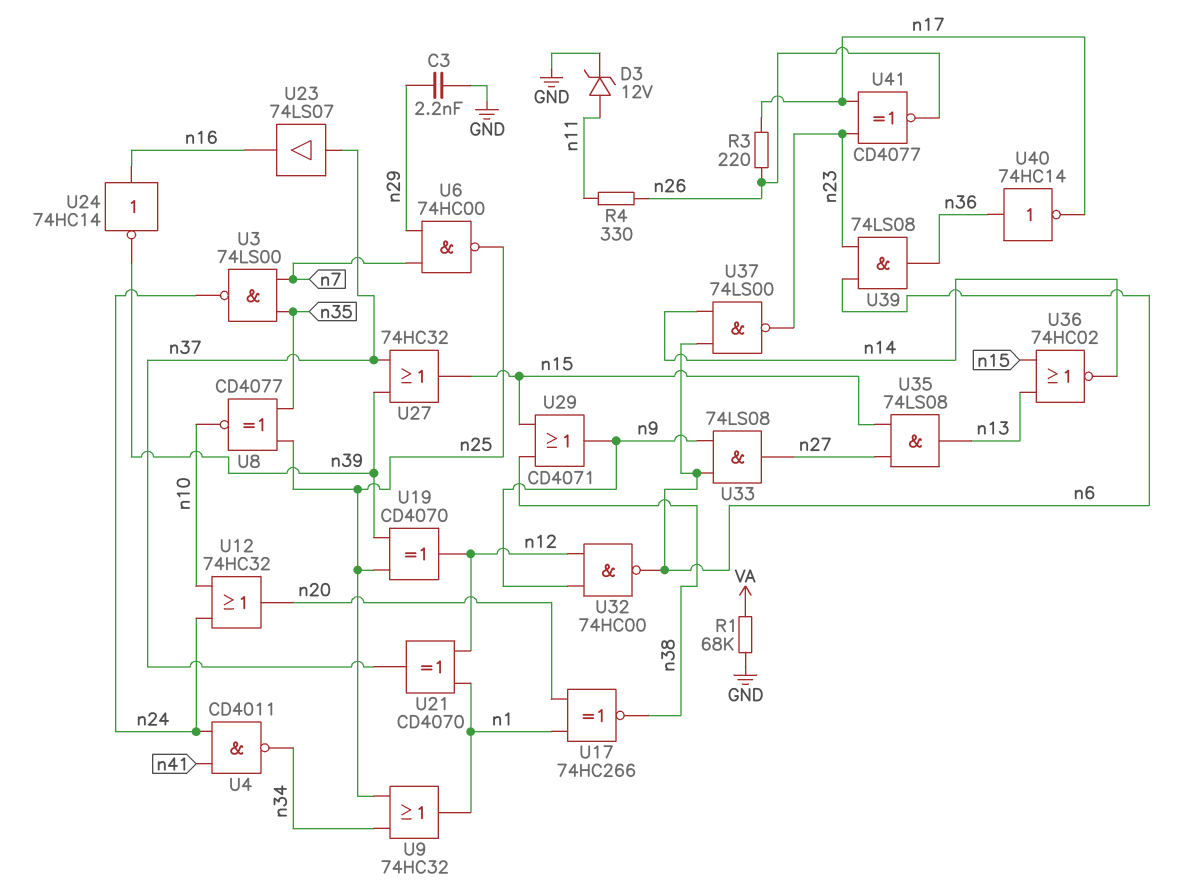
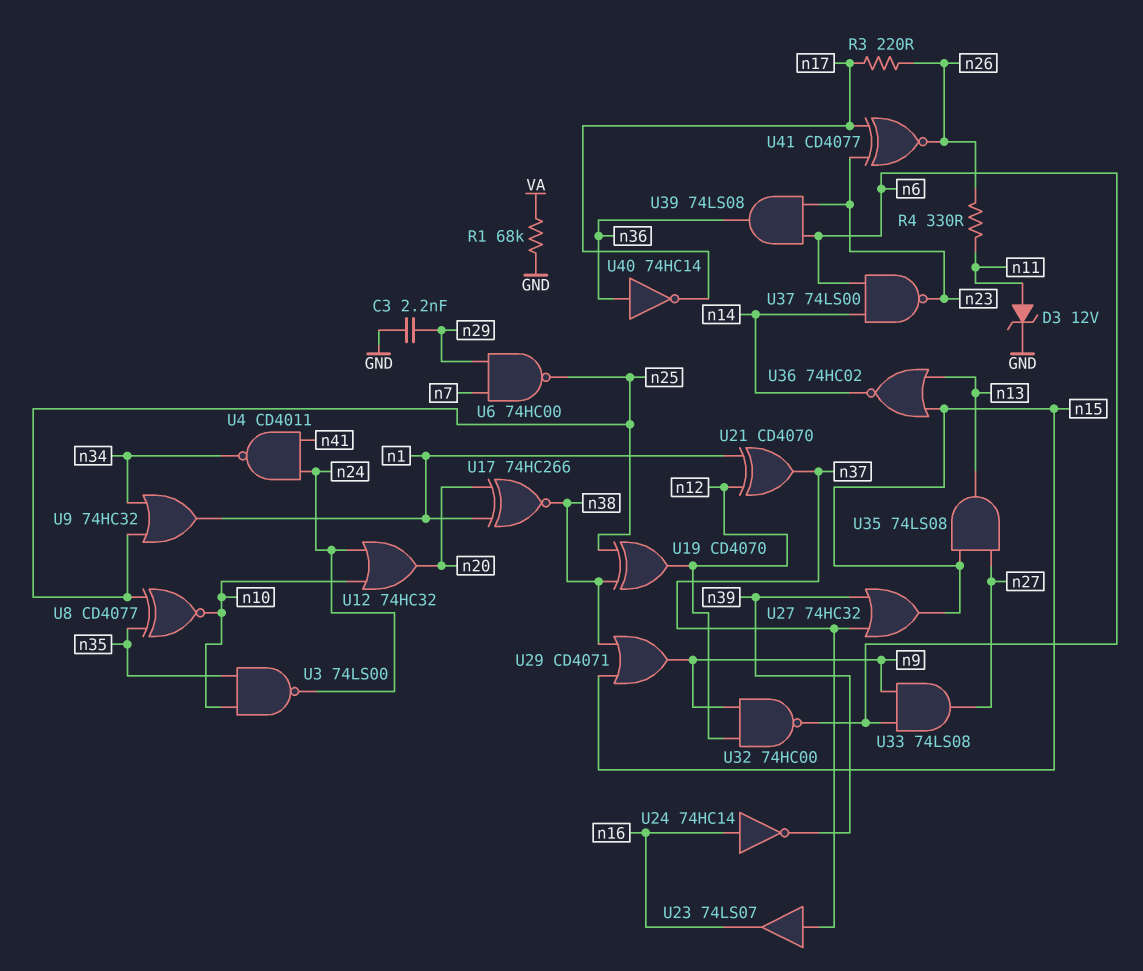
U3: NAND 74LS00 (in n7, in n35, out n24) -> NAND 74LS00 (in n10, in n35, out n24)
U19: XOR CD4070 (in n25, in n39, out n12) -> XOR CD4070 (in n25, in n38, out n12)

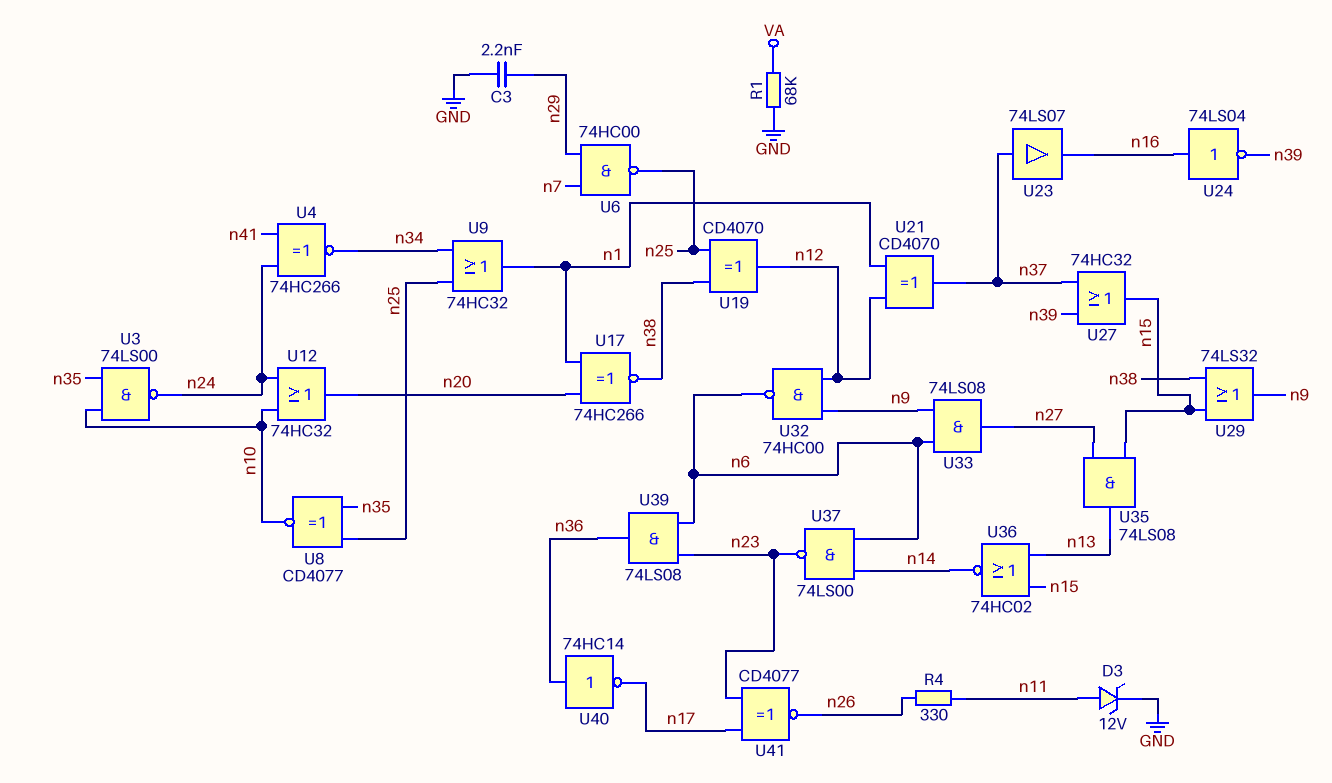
R3: 220 (n17, n26) -> none
U4: NAND CD4011 (in n24, in n41, out n34) -> XNOR 74HC266 (in n24, in n41, out n34)
U24: NOT 74HC14 (in n16, out n39) -> NOT 74LS04 (in n16, out n39)
U29: OR CD4071 (in n15, in n38, out n9) -> OR 74LS32 (in n15, in n38, out n9)

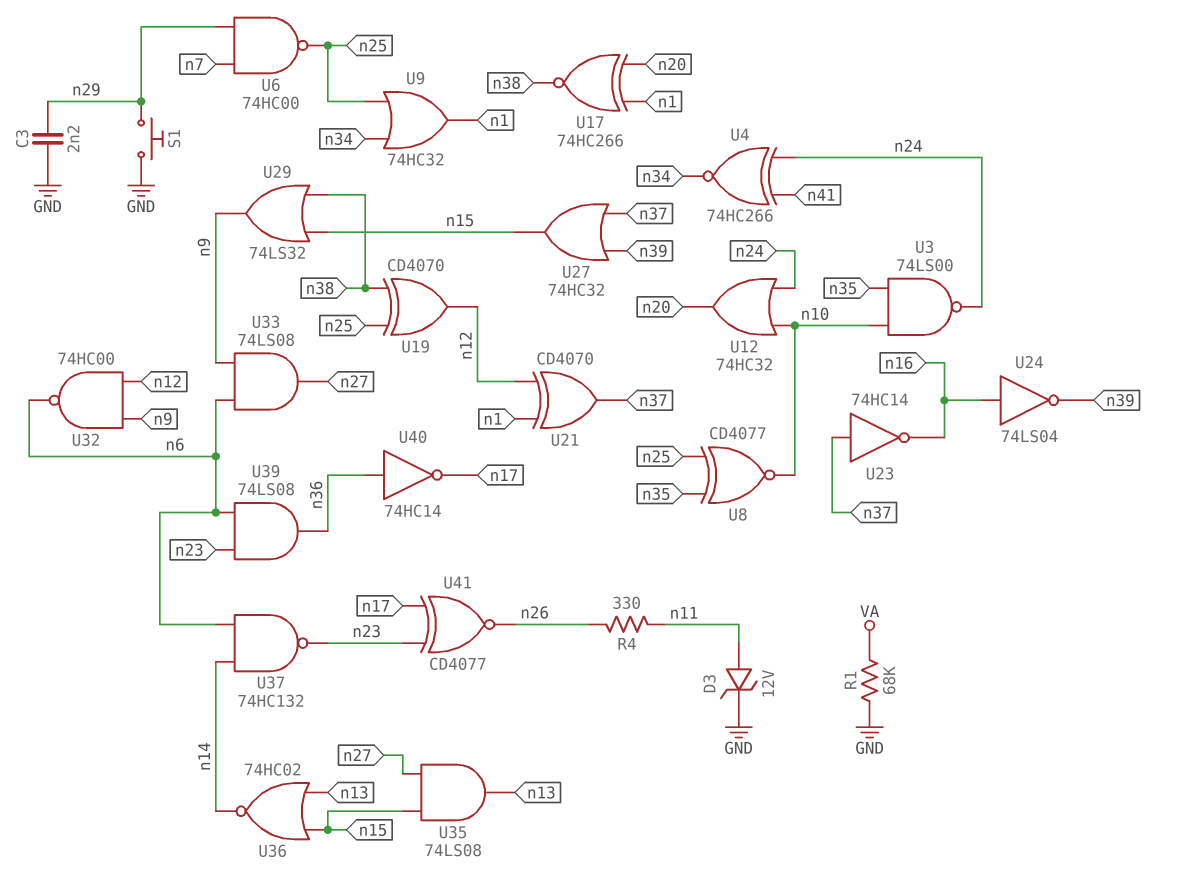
S1: none -> button (GND, n29)
U23: buffer 74LS07 (in n37, out n16) -> NOT 74HC14 (in n37, out n16)
U37: NAND 74LS00 (in n6, in n14, out n23) -> NAND 74HC132 (in n6, in n14, out n23)

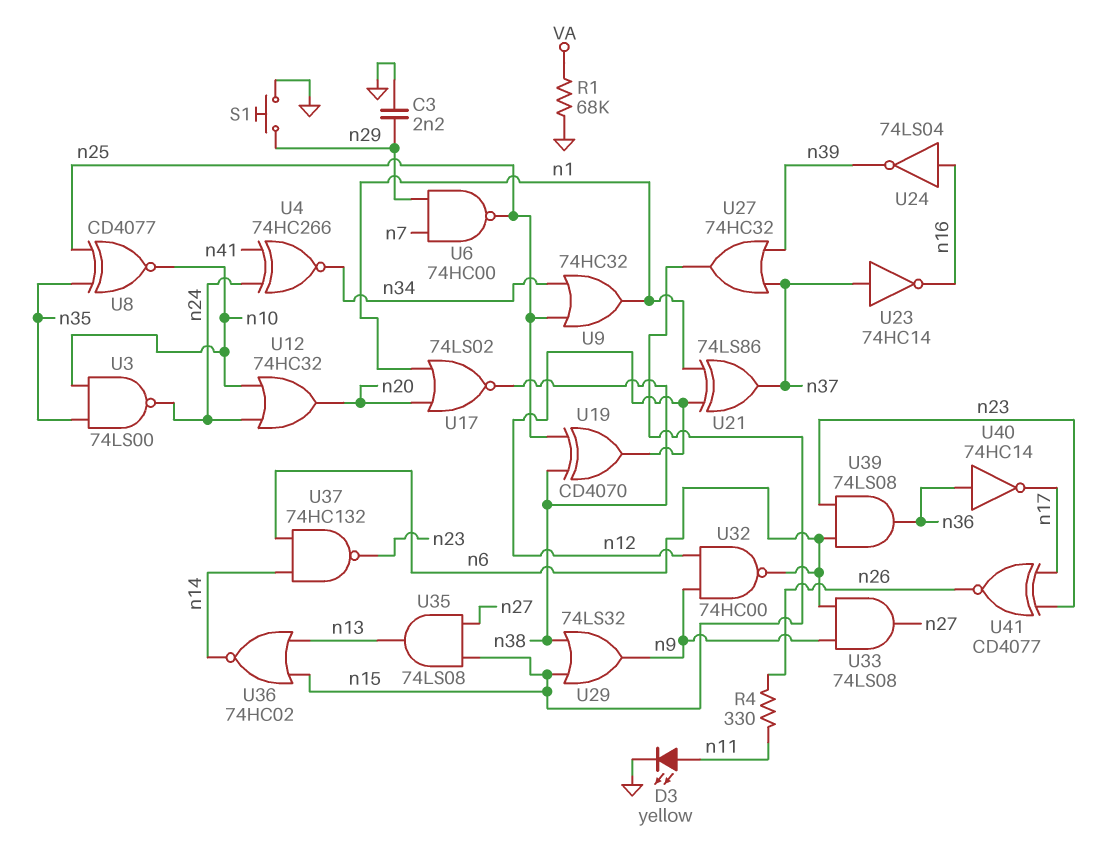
D3: zener 12V (A n11, K GND) -> LED yellow (A n11, K GND)
U17: XNOR 74HC266 (in n1, in n20, out n38) -> NOR 74LS02 (in n1, in n20, out n38)
U21: XOR CD4070 (in n1, in n12, out n37) -> XOR 74LS86 (in n1, in n12, out n37)

